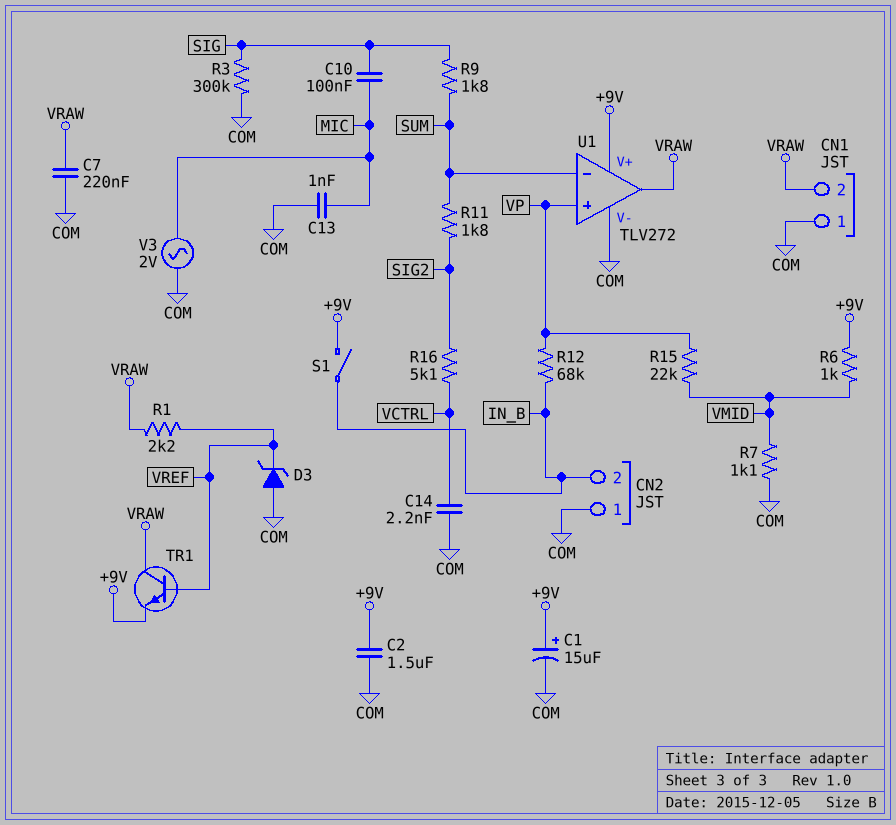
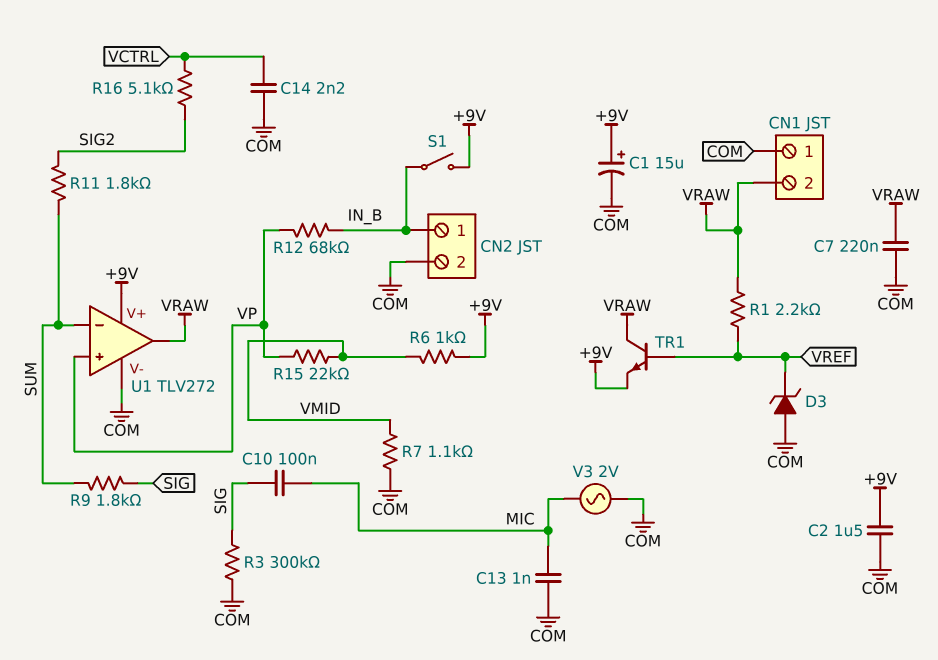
CN2 pin 1: COM -> IN_B
CN2 pin 2: IN_B -> COM

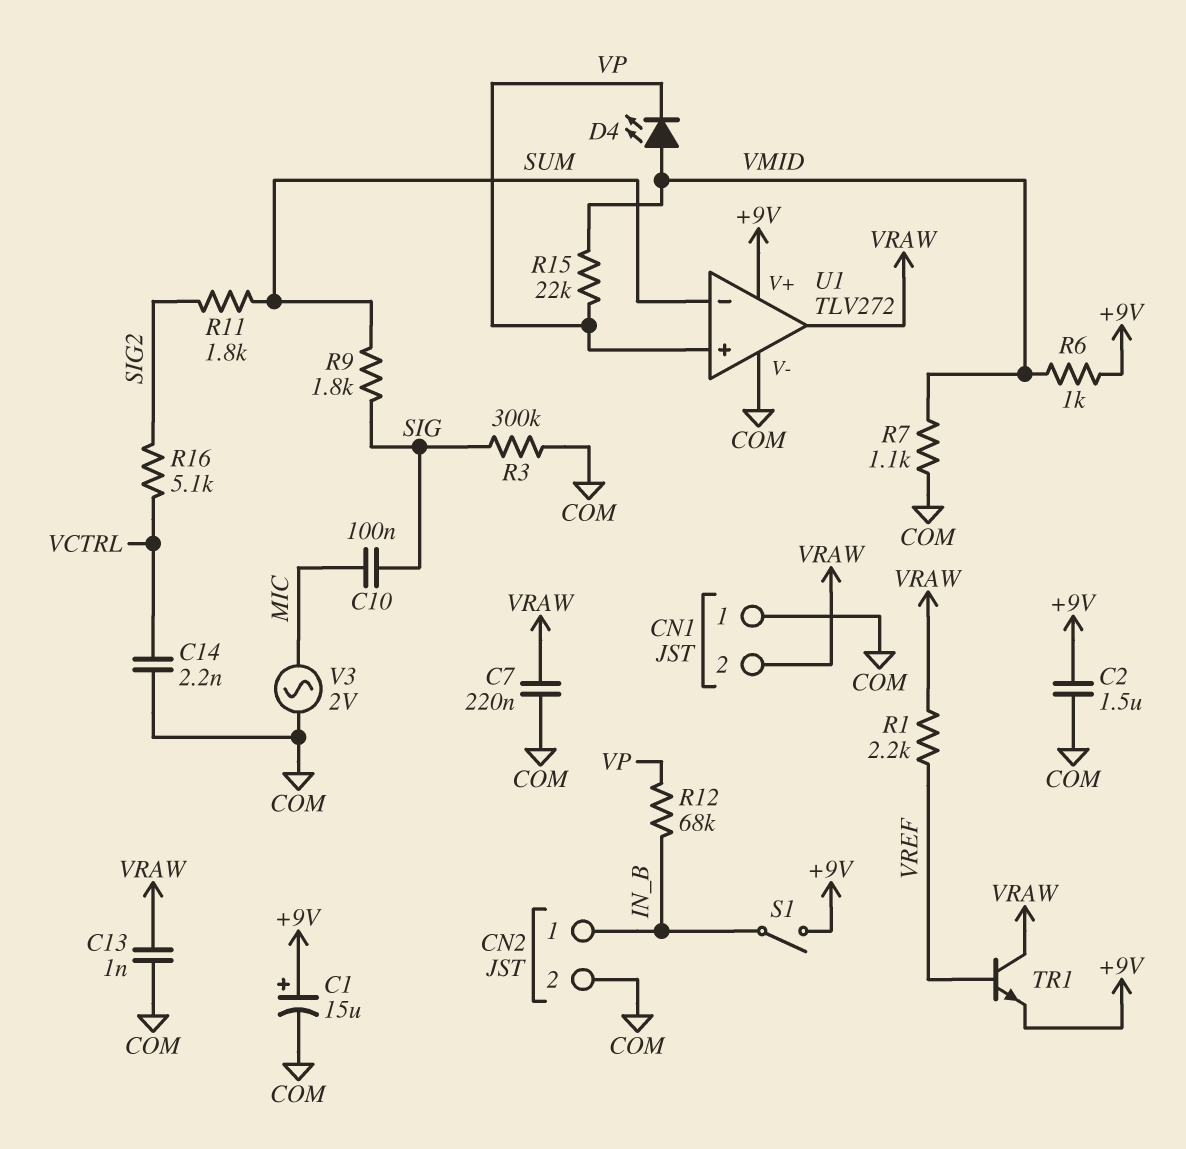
C13: 1nF (COM, MIC) -> 1nF (COM, VRAW)
D3: zener (A COM, K VREF) -> none
D4: none -> LED (A VMID, K VP)

